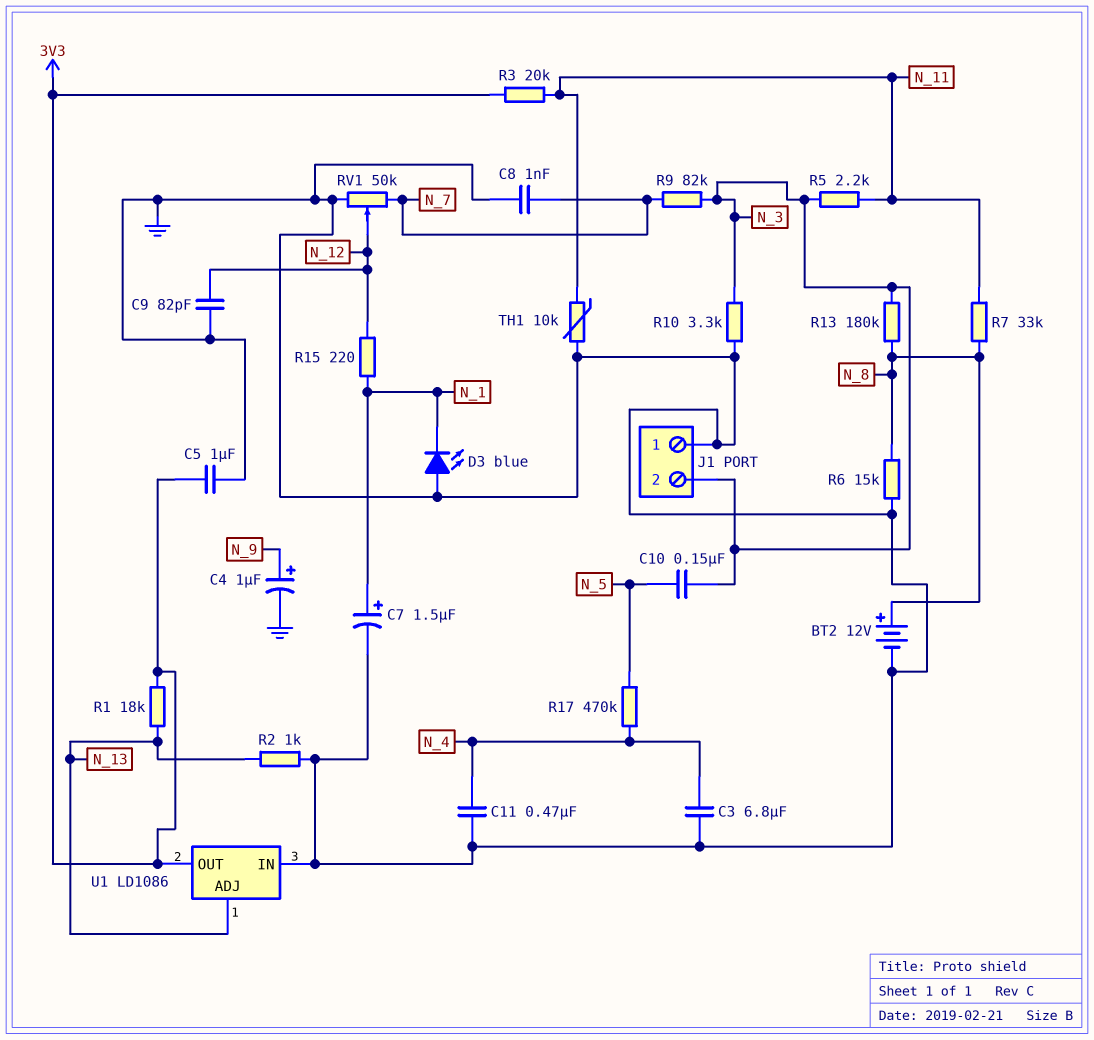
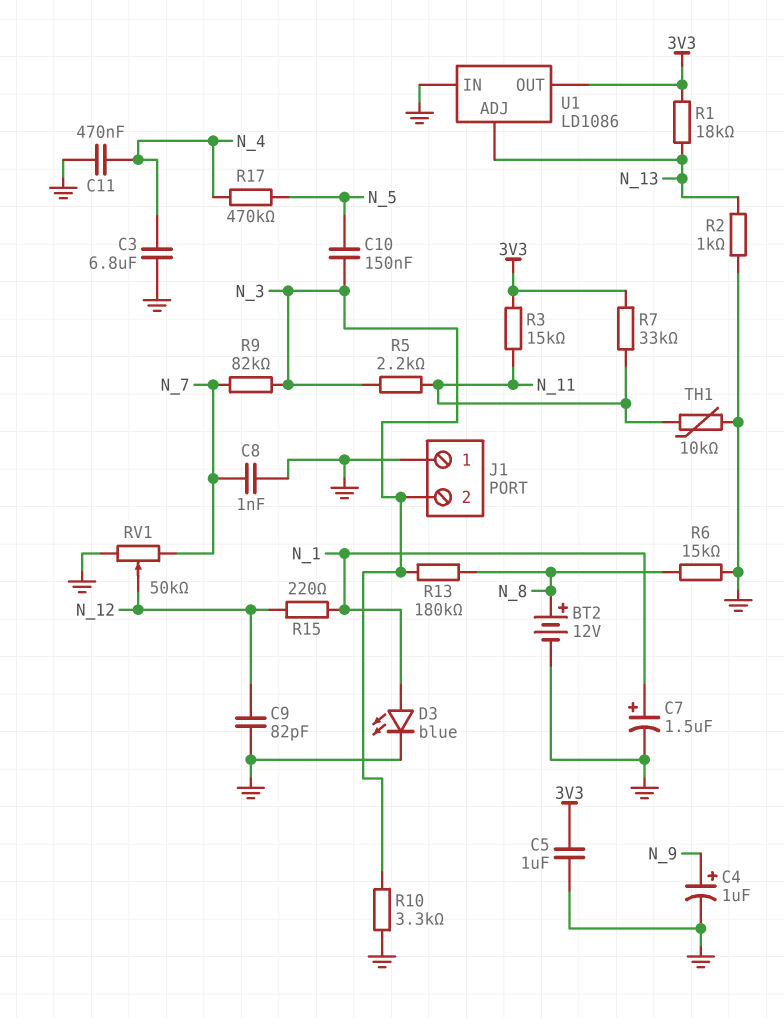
D3: LED blue (A GND, K N_1) -> LED blue (A N_1, K GND)
R3: 20k (3V3, N_11) -> 15k (3V3, N_11)
R7: 33k (N_8, N_11) -> 33k (3V3, N_11)

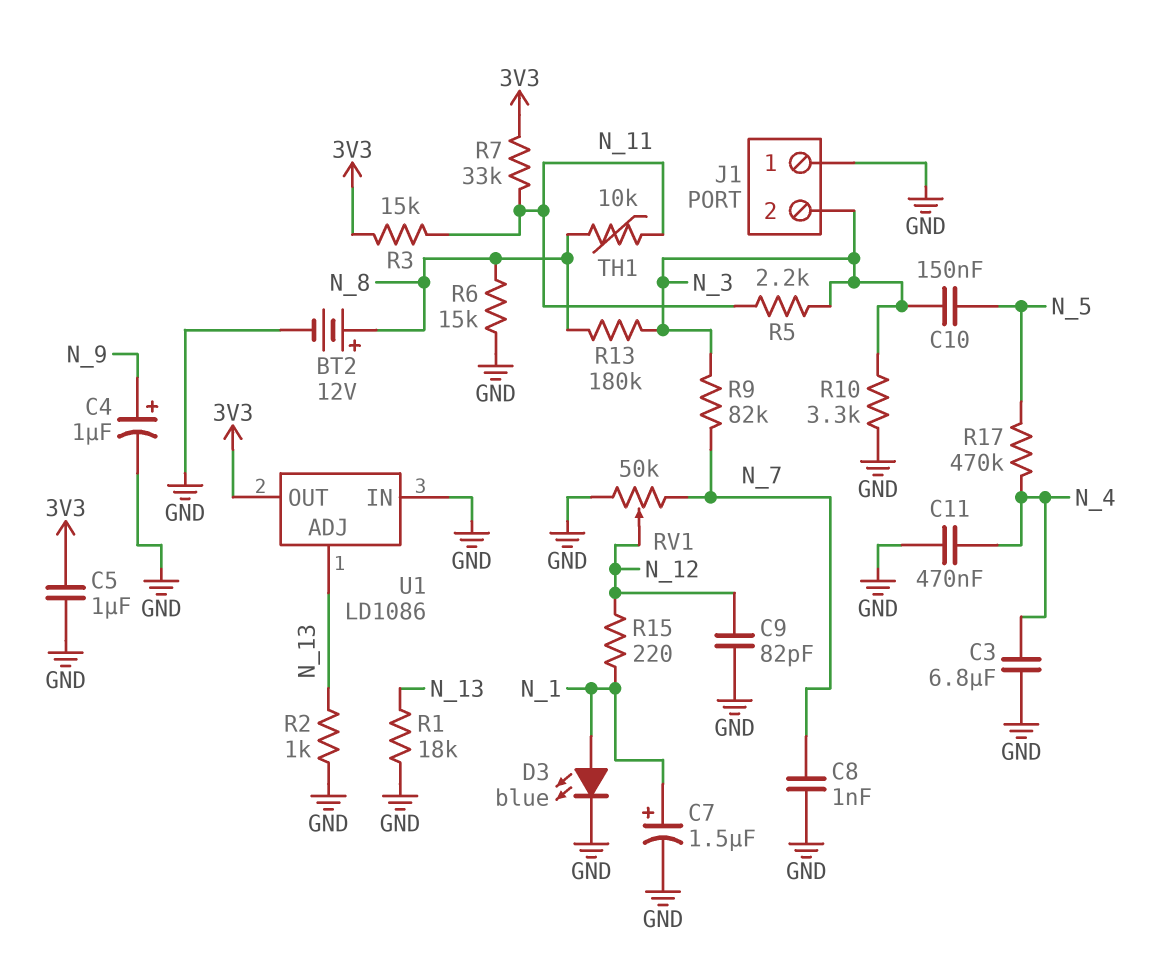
R1: 18k (3V3, N_13) -> 18k (GND, N_13)
TH1: 10k (GND, N_11) -> 10k (N_8, N_11)

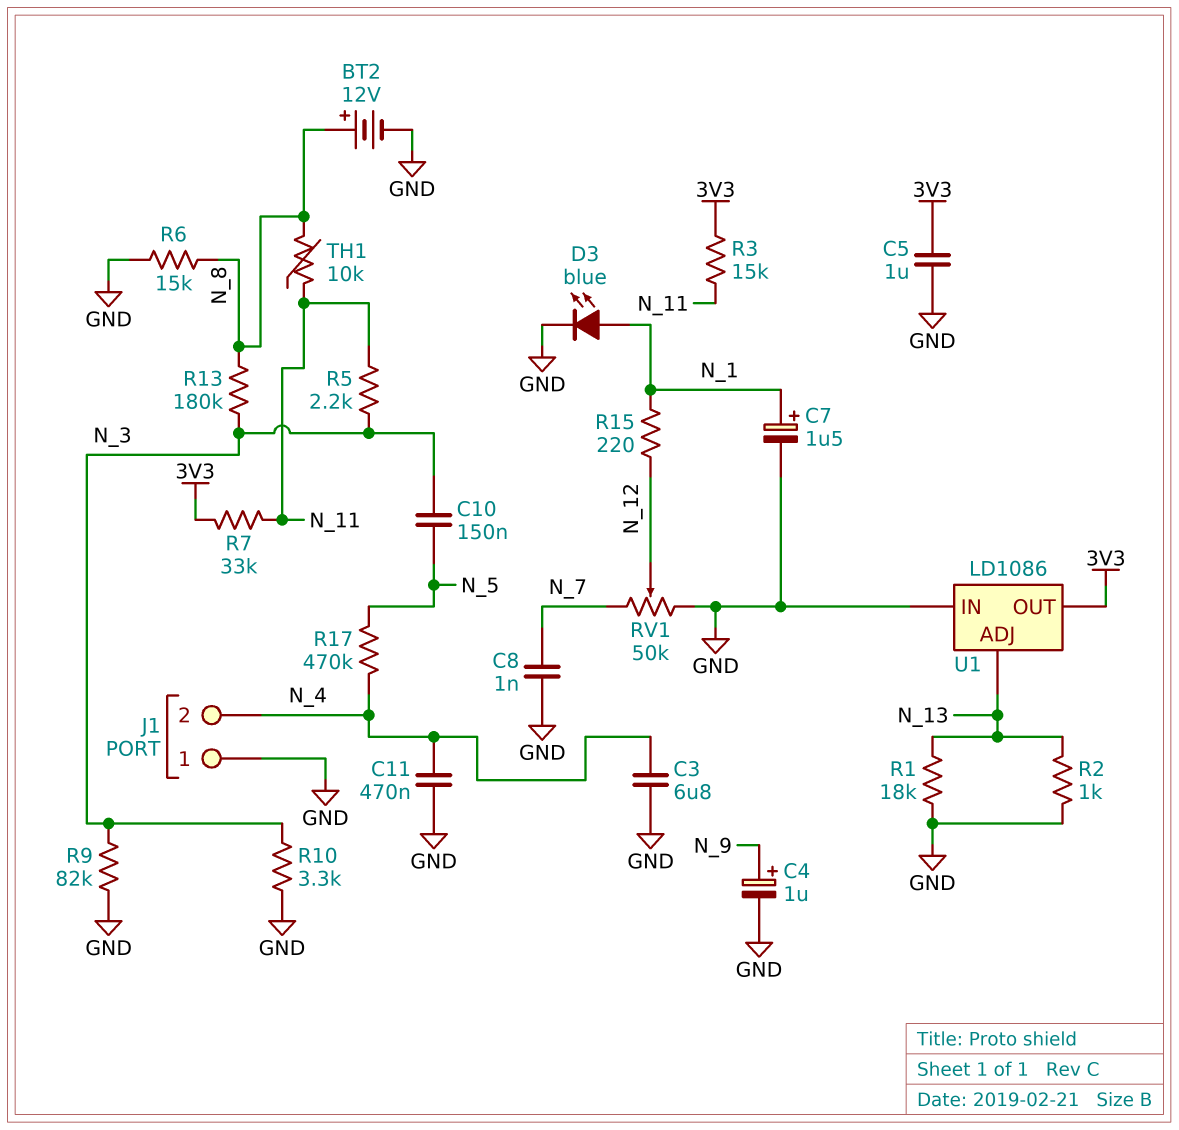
C9: 82pF (GND, N_12) -> none
J1 pin 2: N_3 -> N_4
R9: 82k (N_3, N_7) -> 82k (GND, N_3)

